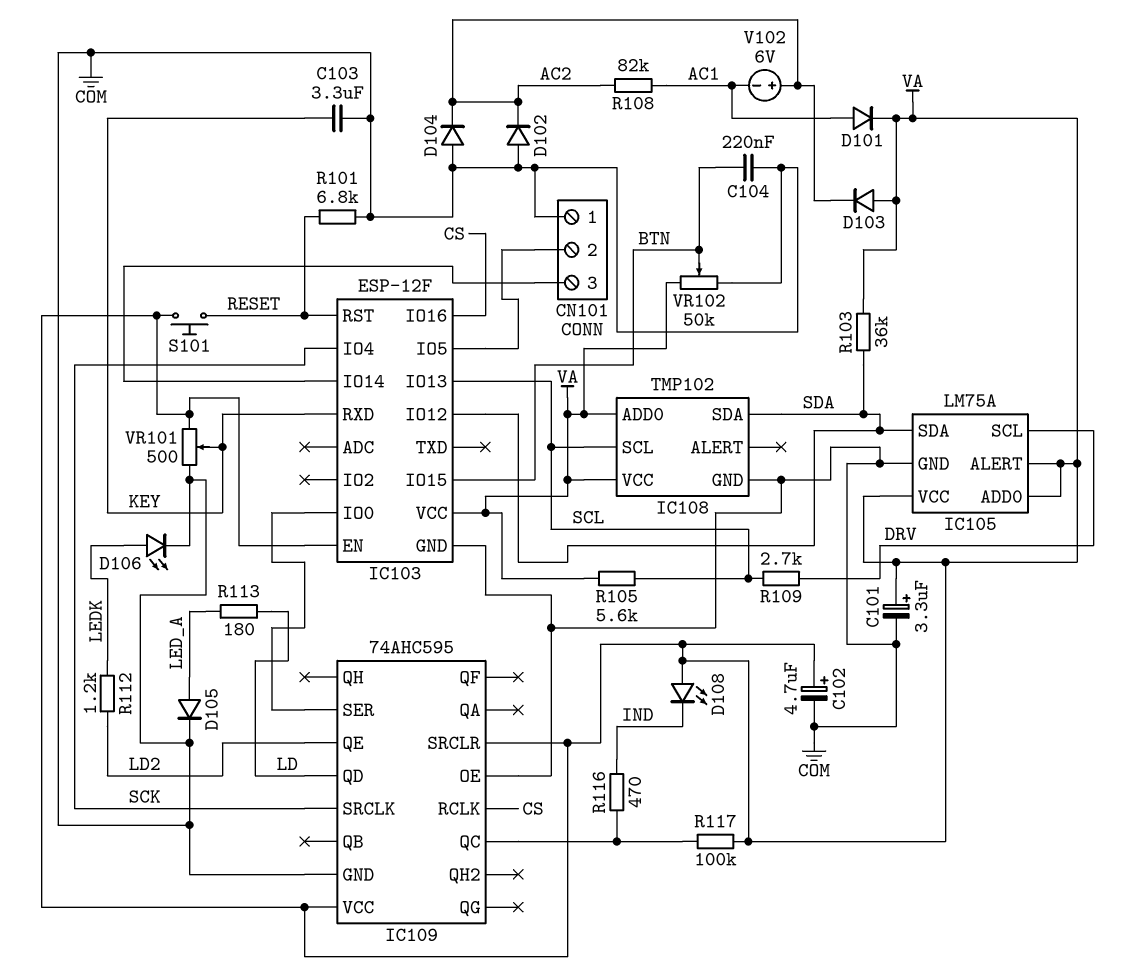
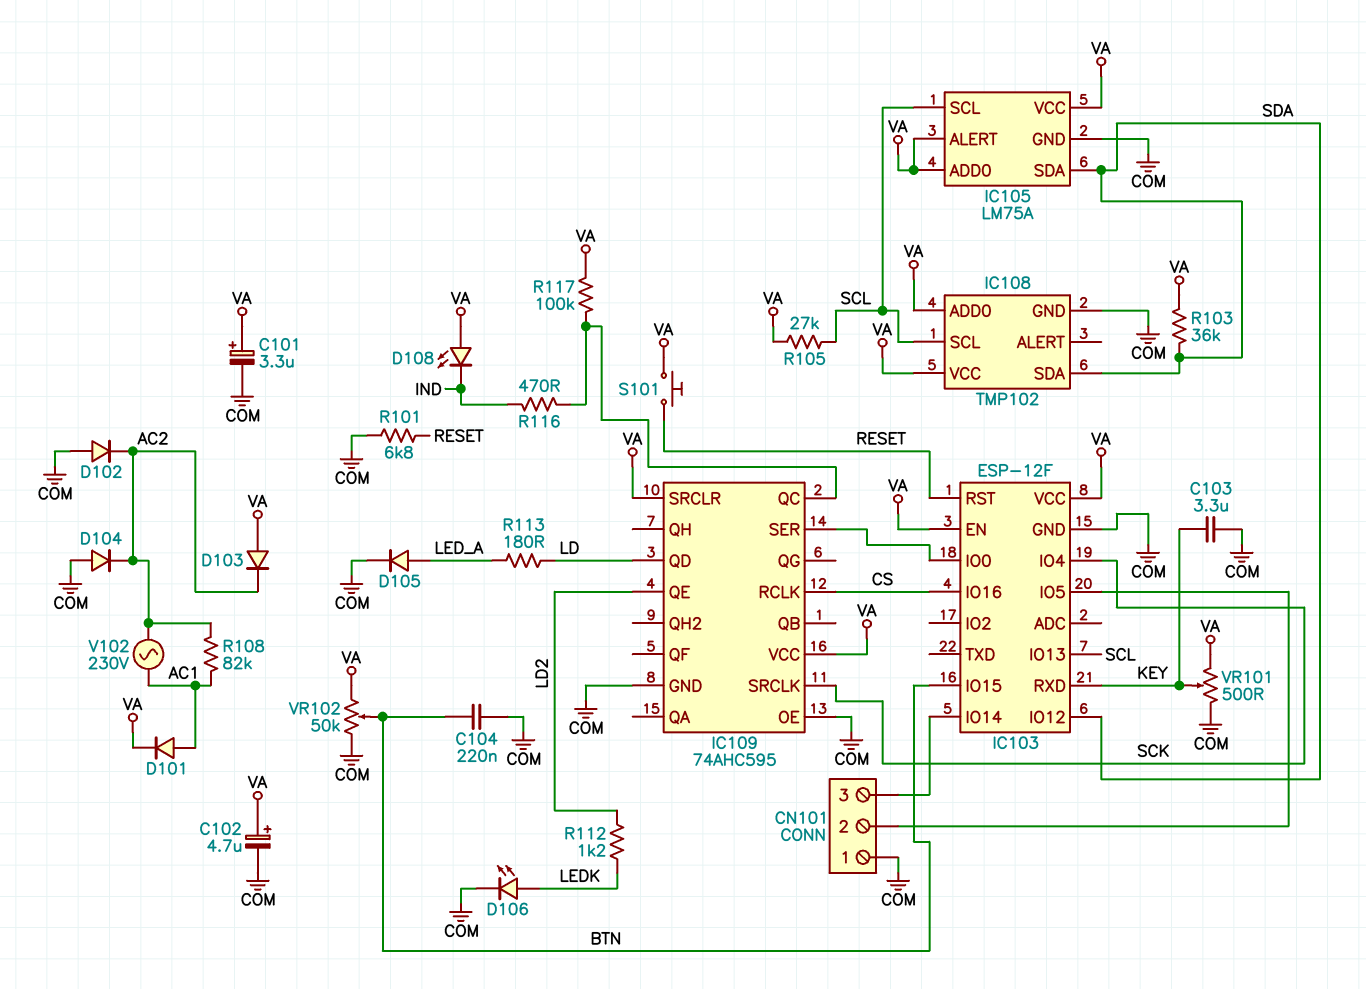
IC105 pin SCL: DRV -> SCL
R105: 5.6k (SCL, VA) -> 27k (SCL, VA)
R109: 2.7k (DRV, SCL) -> none
V102: 6V (plus AC2, minus AC1) -> AC 230V (AC1, AC2)

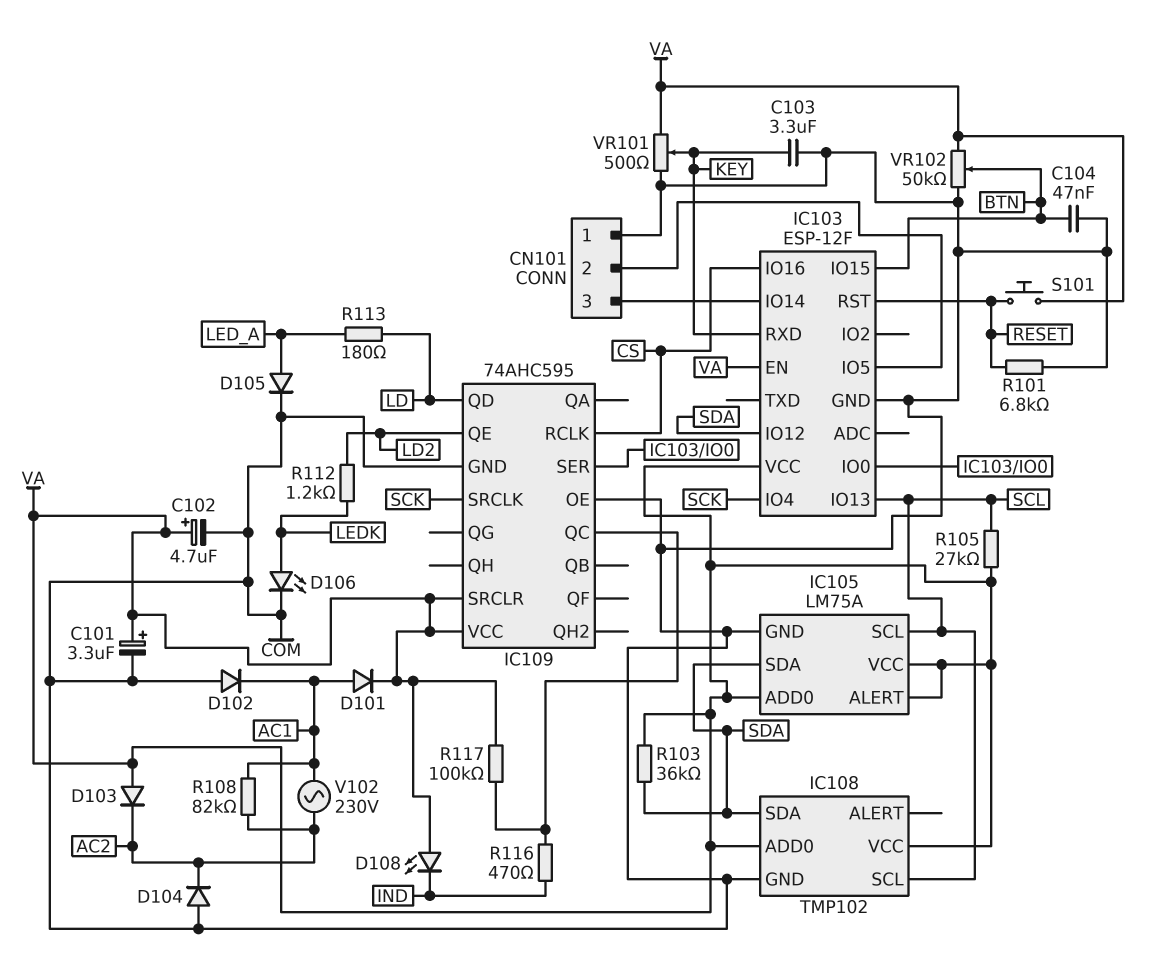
C104: 220nF (BTN, COM) -> 47nF (BTN, COM)
D102: diode (A COM, K AC2) -> diode (A COM, K AC1)

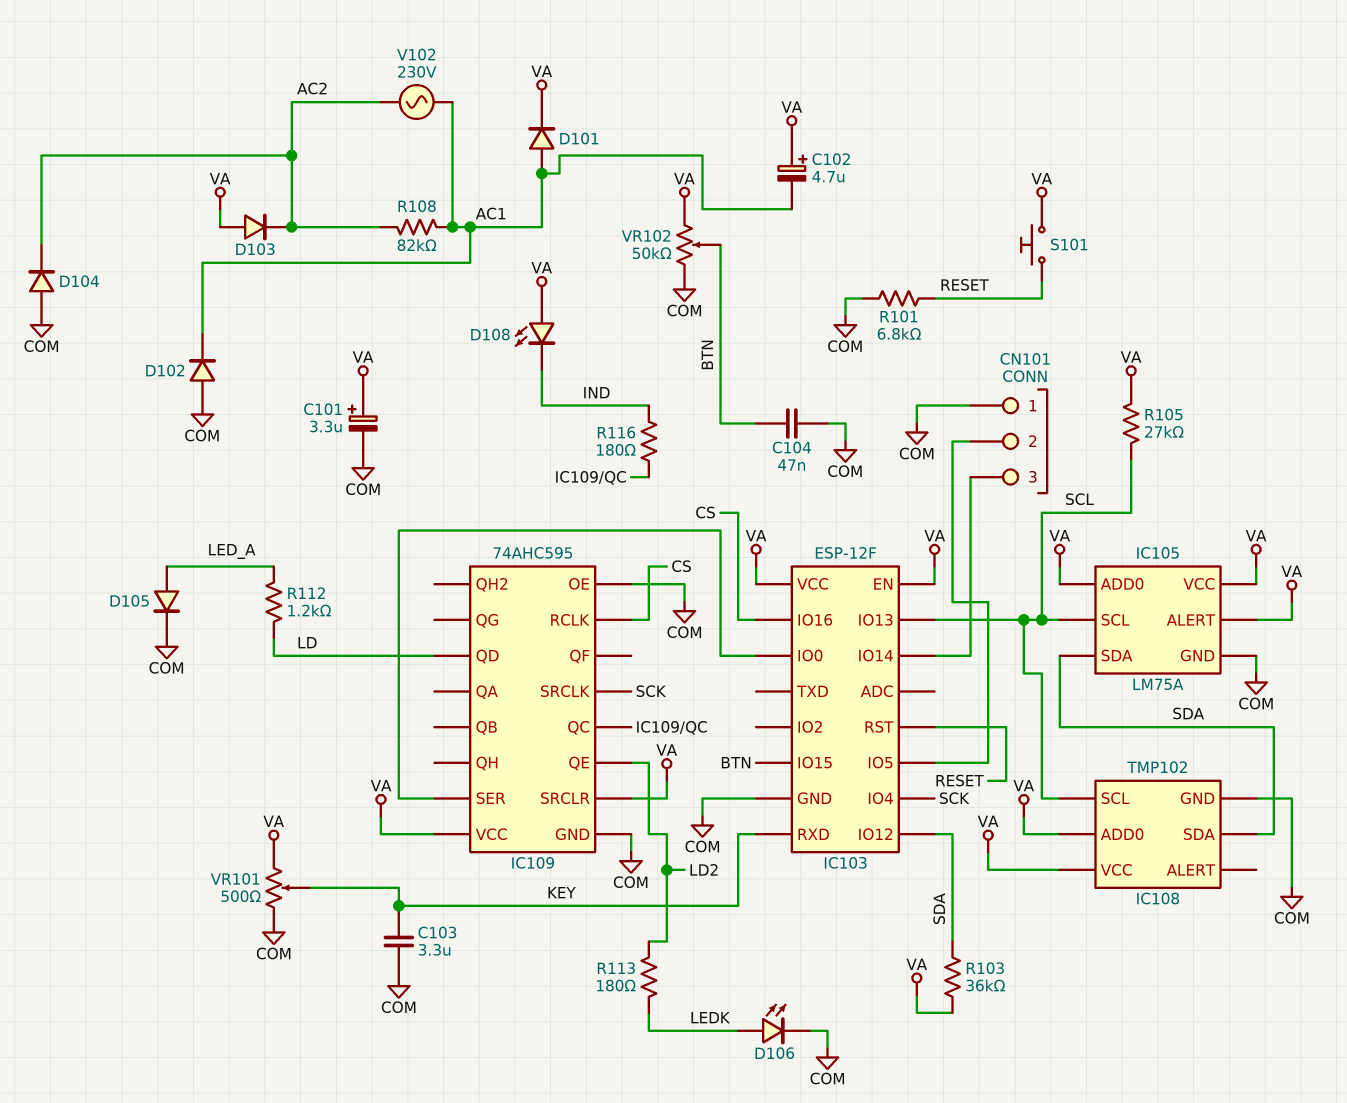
C102: 4.7uF (plus VA, minus COM) -> 4.7uF (plus VA, minus AC1)
R112: 1.2k (LD2, LEDK) -> 1.2k (LD, LED_A)
R113: 180 (LD, LED_A) -> 180 (LD2, LEDK)
R116: 470 (IC109/QC, IND) -> 180 (IC109/QC, IND)
R117: 100k (IC109/QC, VA) -> none

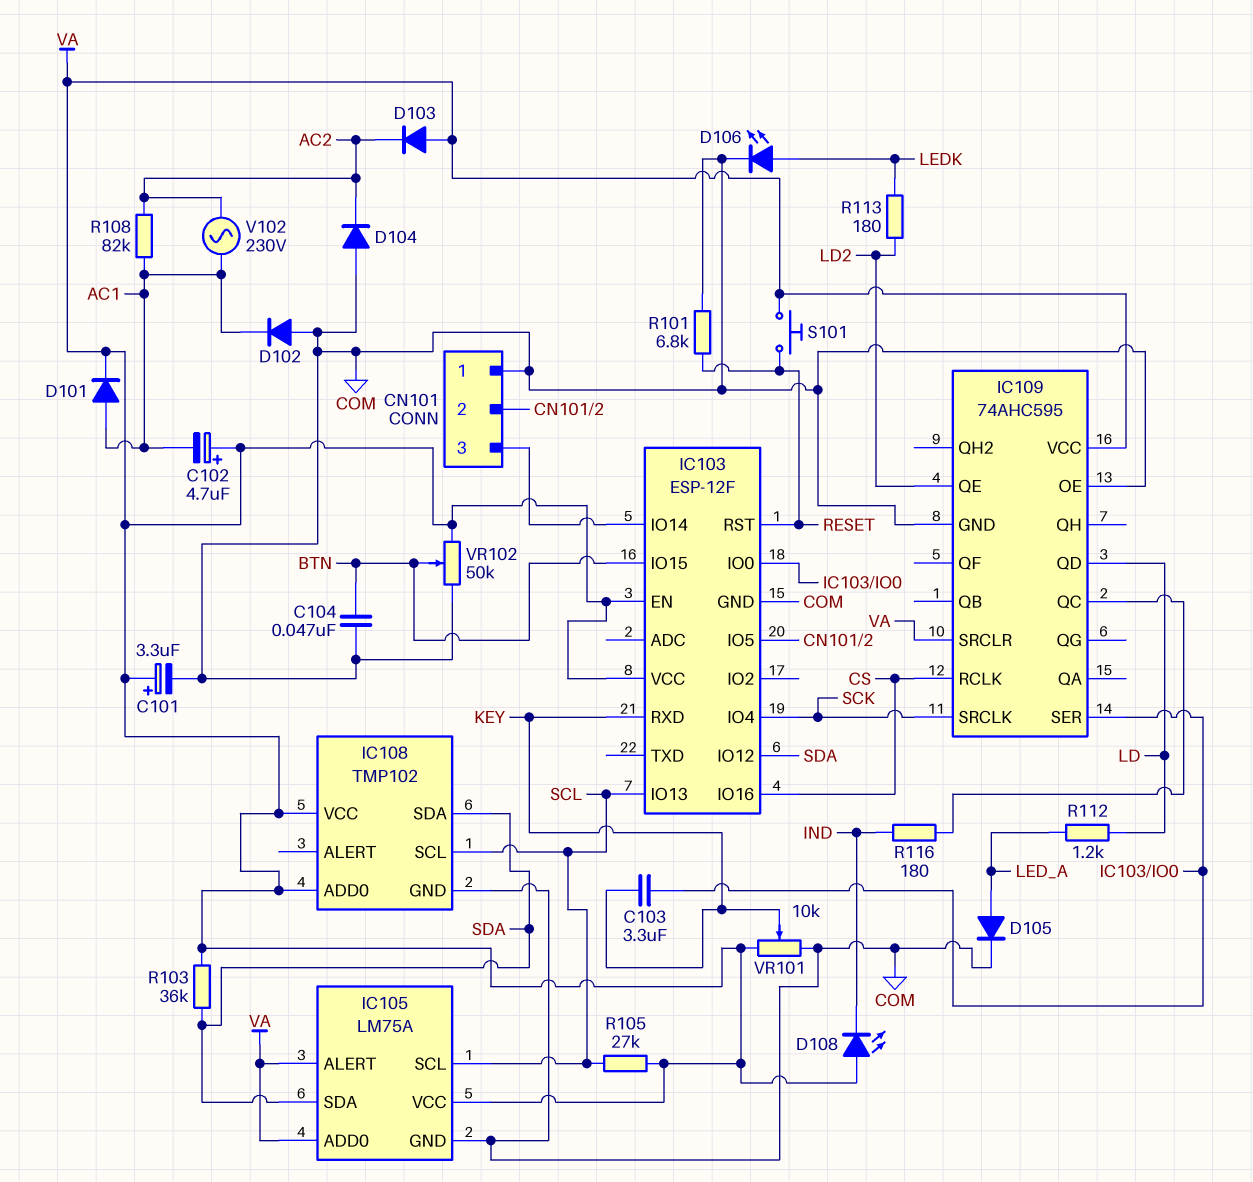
C103: 3.3uF (COM, KEY) -> 3.3uF (IC103/IO0, KEY)
VR101: 500 (COM, VA, wiper KEY) -> 10k (COM, VA, wiper KEY)

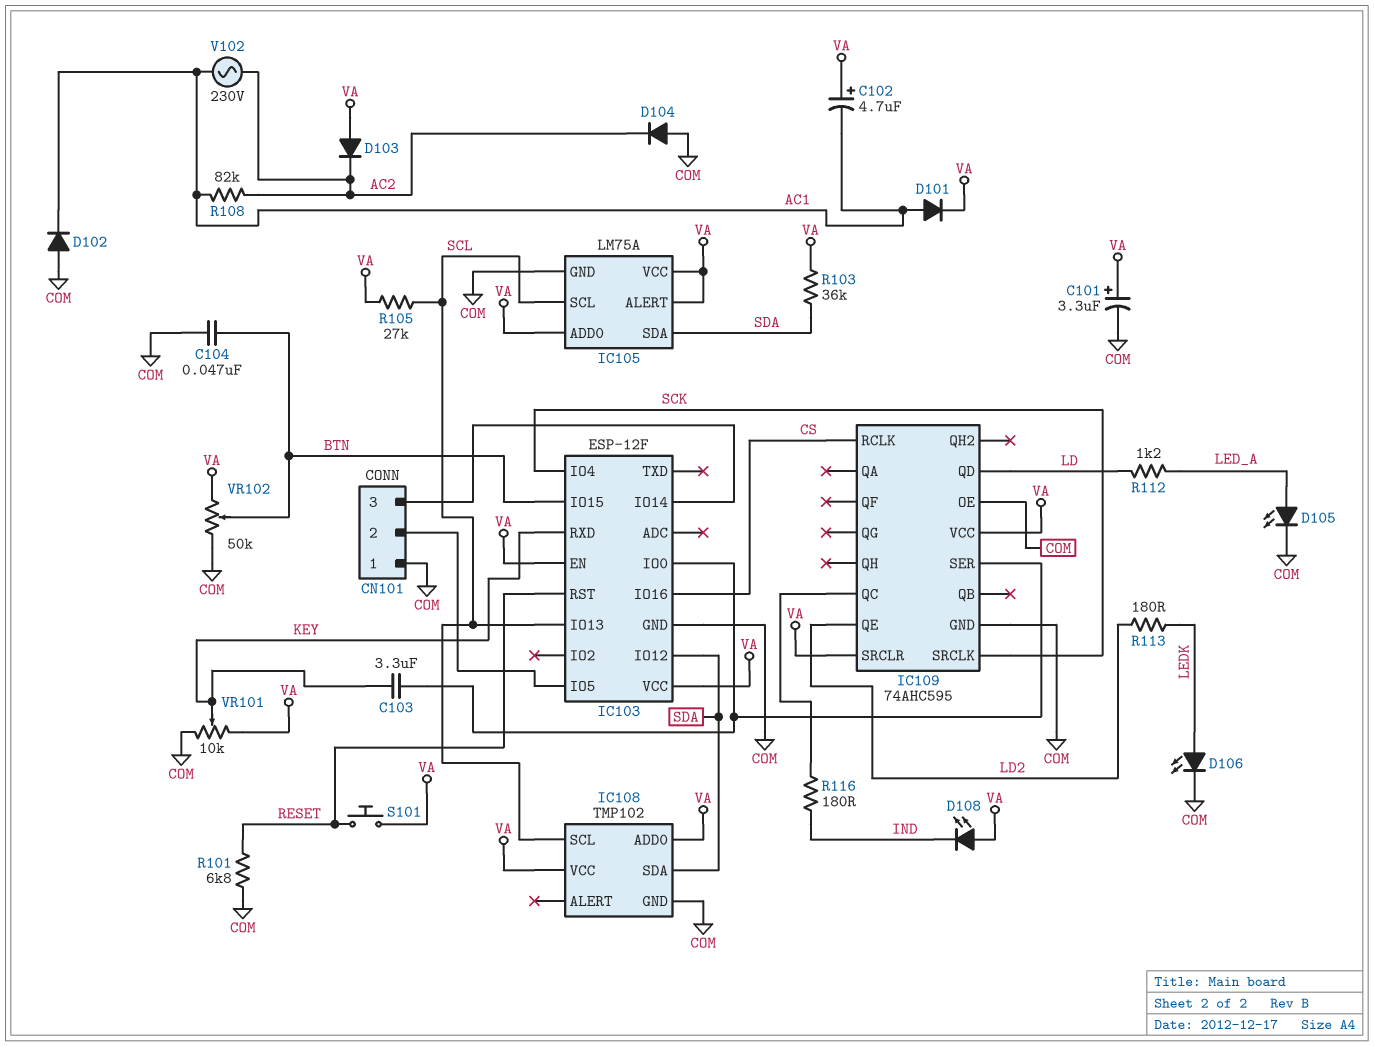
D105: diode (A LED_A, K COM) -> LED (A LED_A, K COM)

